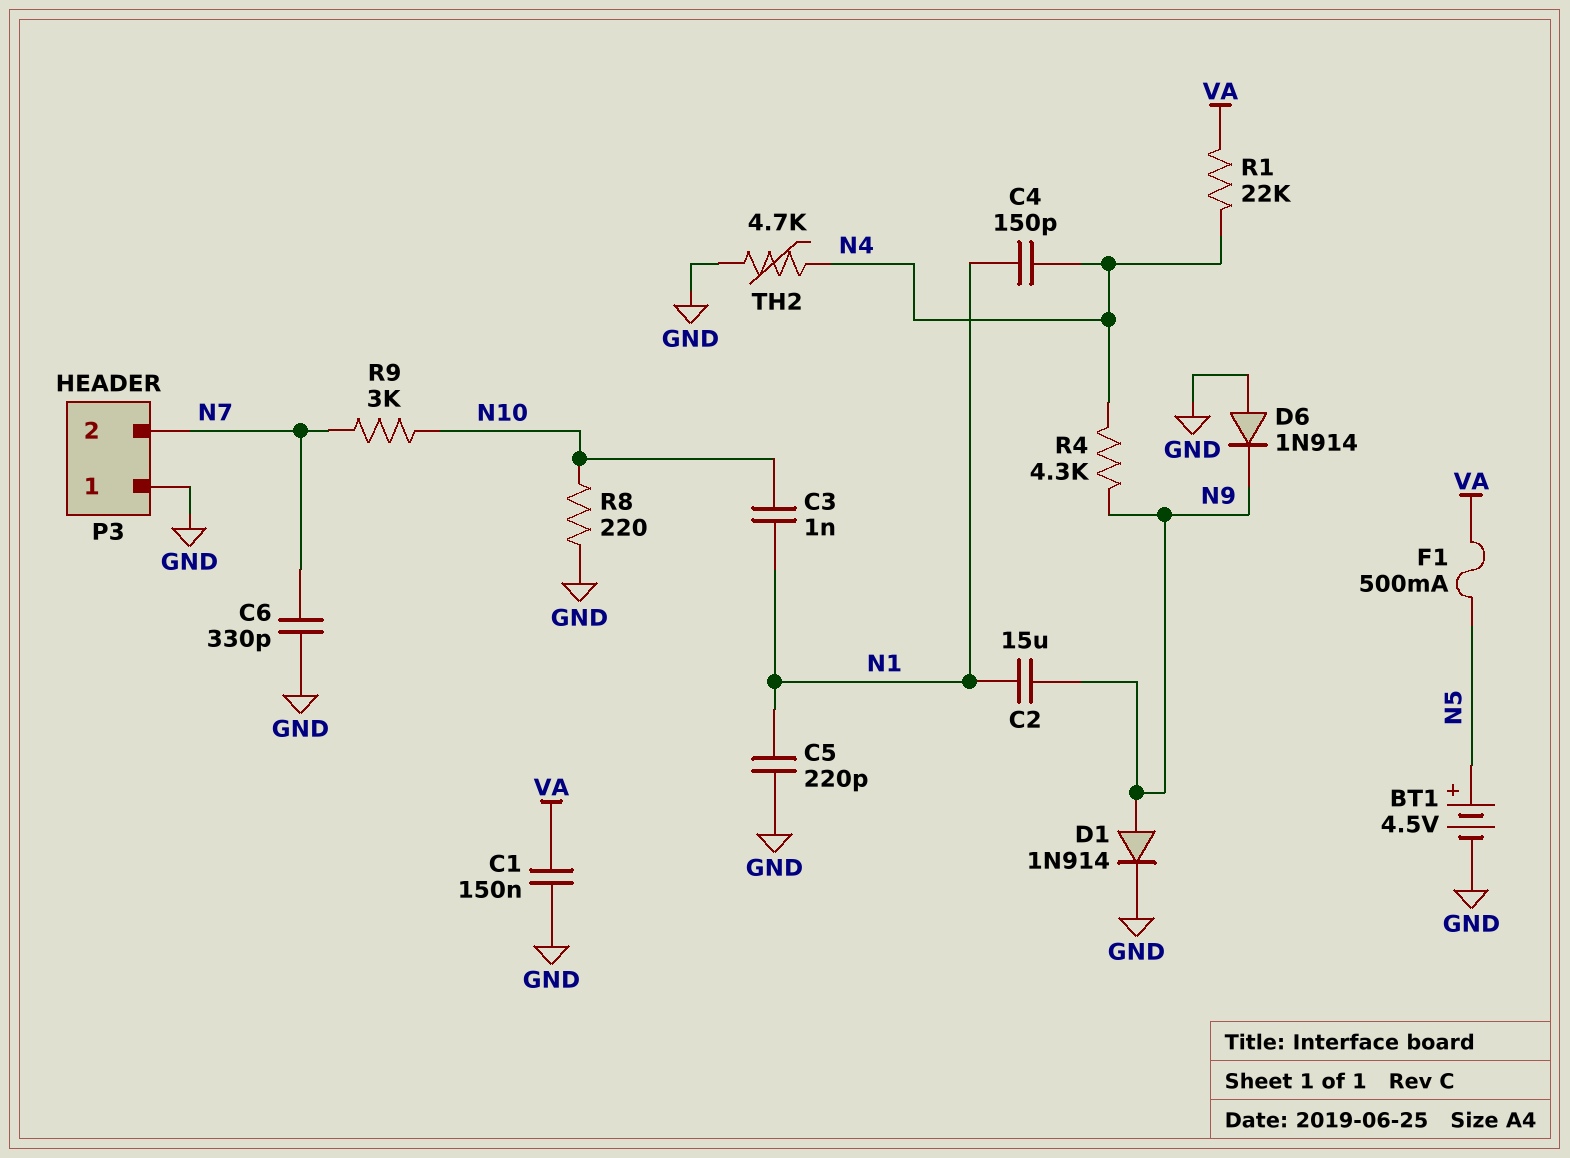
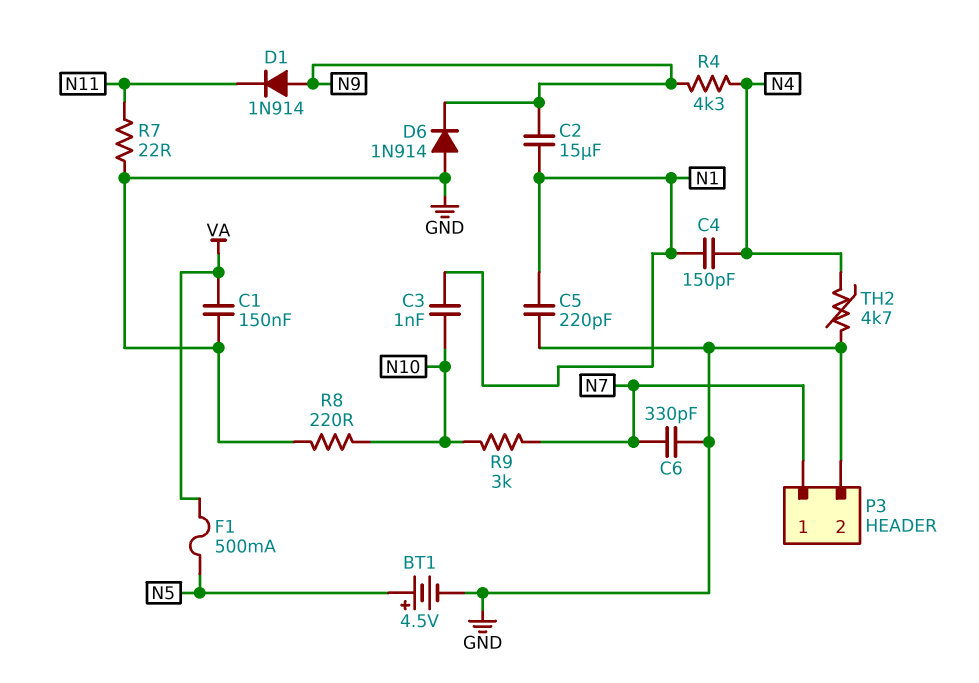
D1: diode 1N914 (A N9, K GND) -> diode 1N914 (A N9, K N11)
P3 pin 1: GND -> N7
P3 pin 2: N7 -> GND
R1: 22k (N4, VA) -> none
R7: none -> 22 (GND, N11)

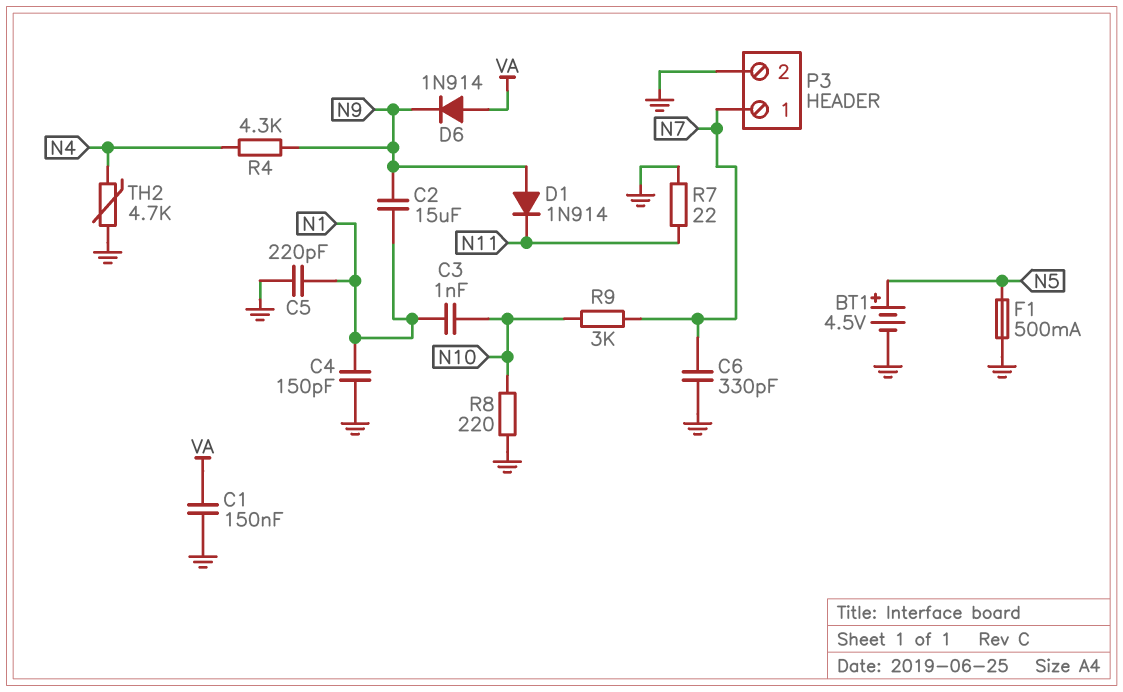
C4: 150pF (N1, N4) -> 150pF (GND, N1)
D6: diode 1N914 (A GND, K N9) -> diode 1N914 (A VA, K N9)
F1: 500mA (N5, VA) -> 500mA (GND, N5)

